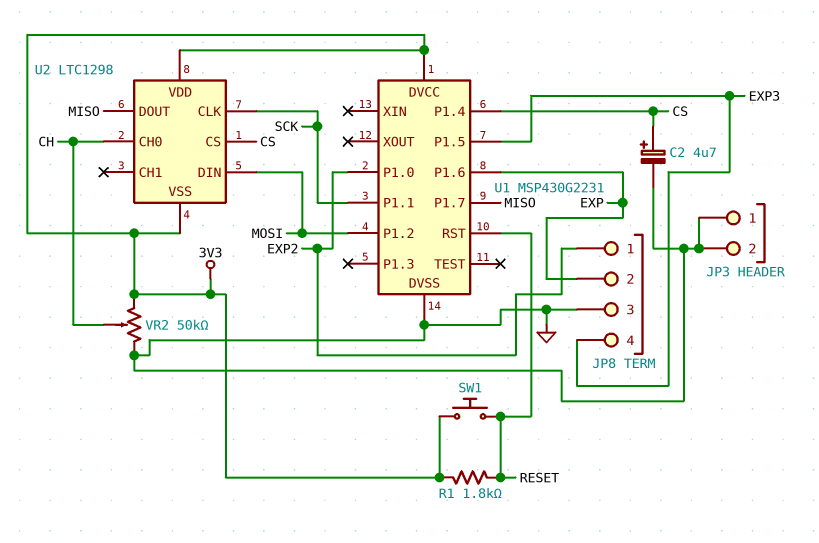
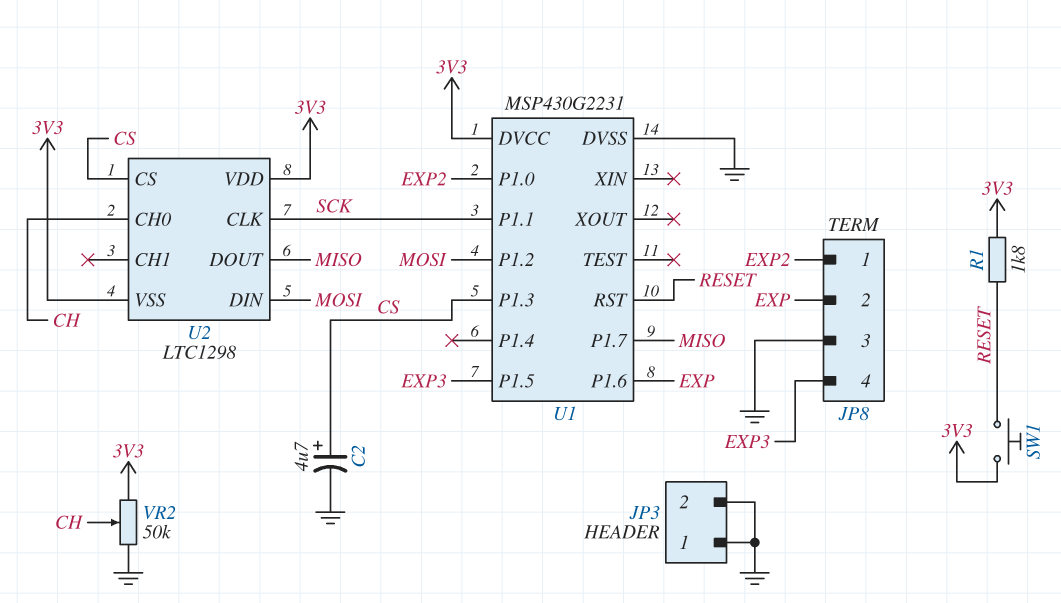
U1 pin P1.3: none -> CS
U1 pin P1.4: CS -> none

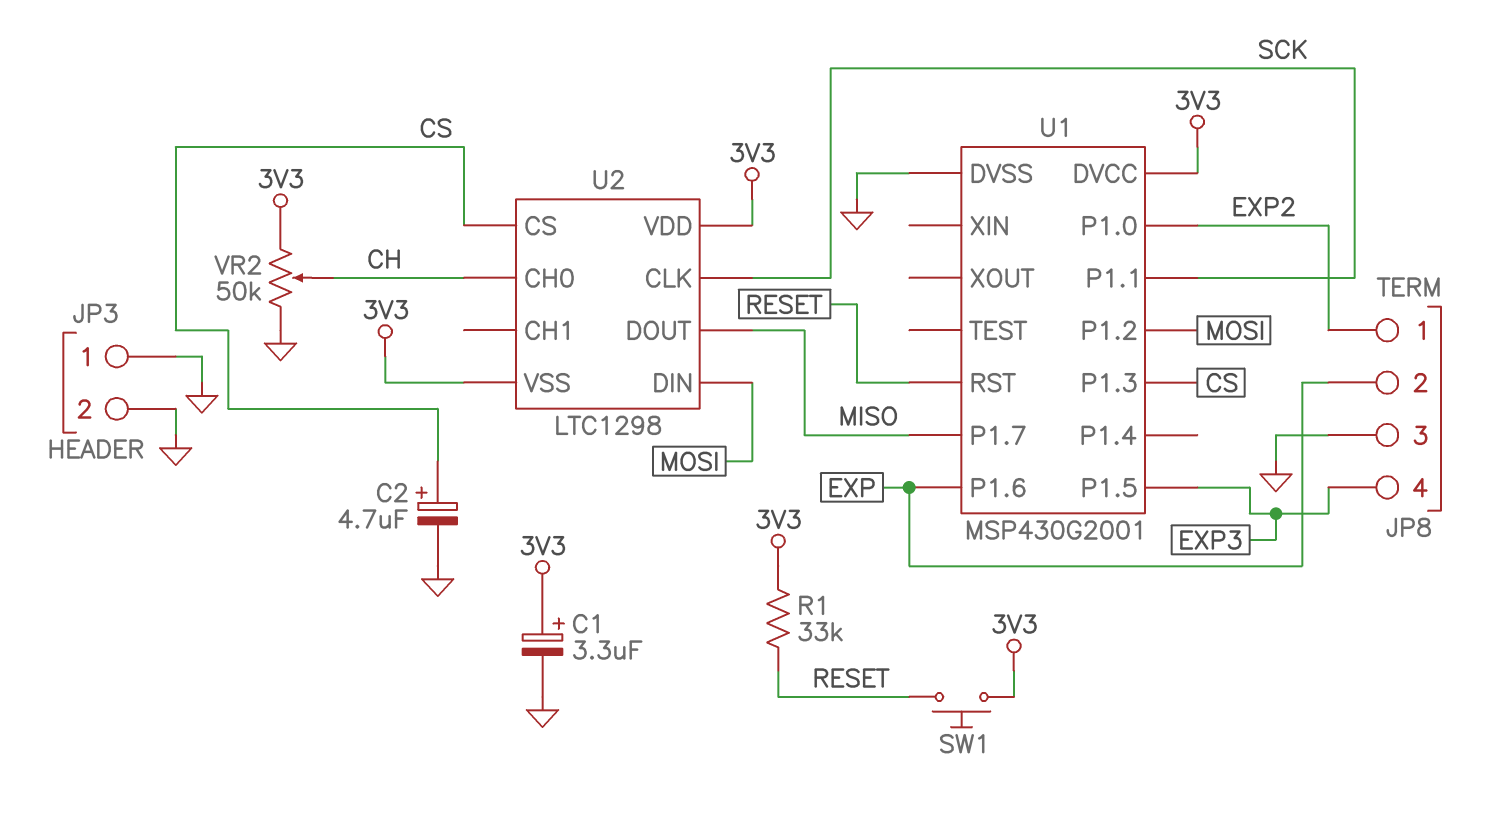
C1: none -> 3.3uF (plus 3V3, minus GND)
R1: 1.8k (3V3, RESET) -> 33k (3V3, RESET)
U1: MSP430G2231 -> MSP430G2001

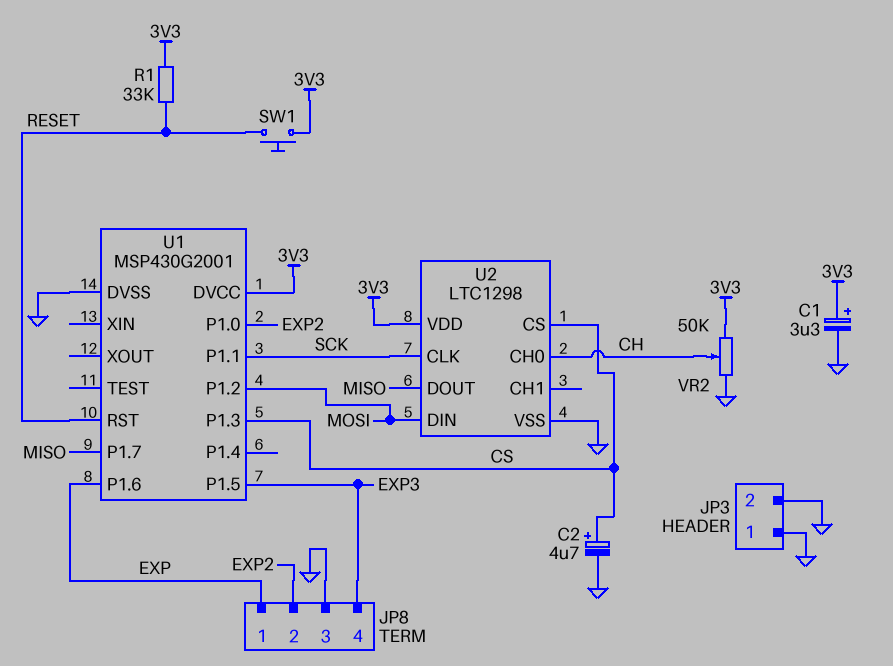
JP8 pin 1: EXP2 -> EXP
JP8 pin 2: EXP -> EXP2
U2 pin VSS: 3V3 -> GND

